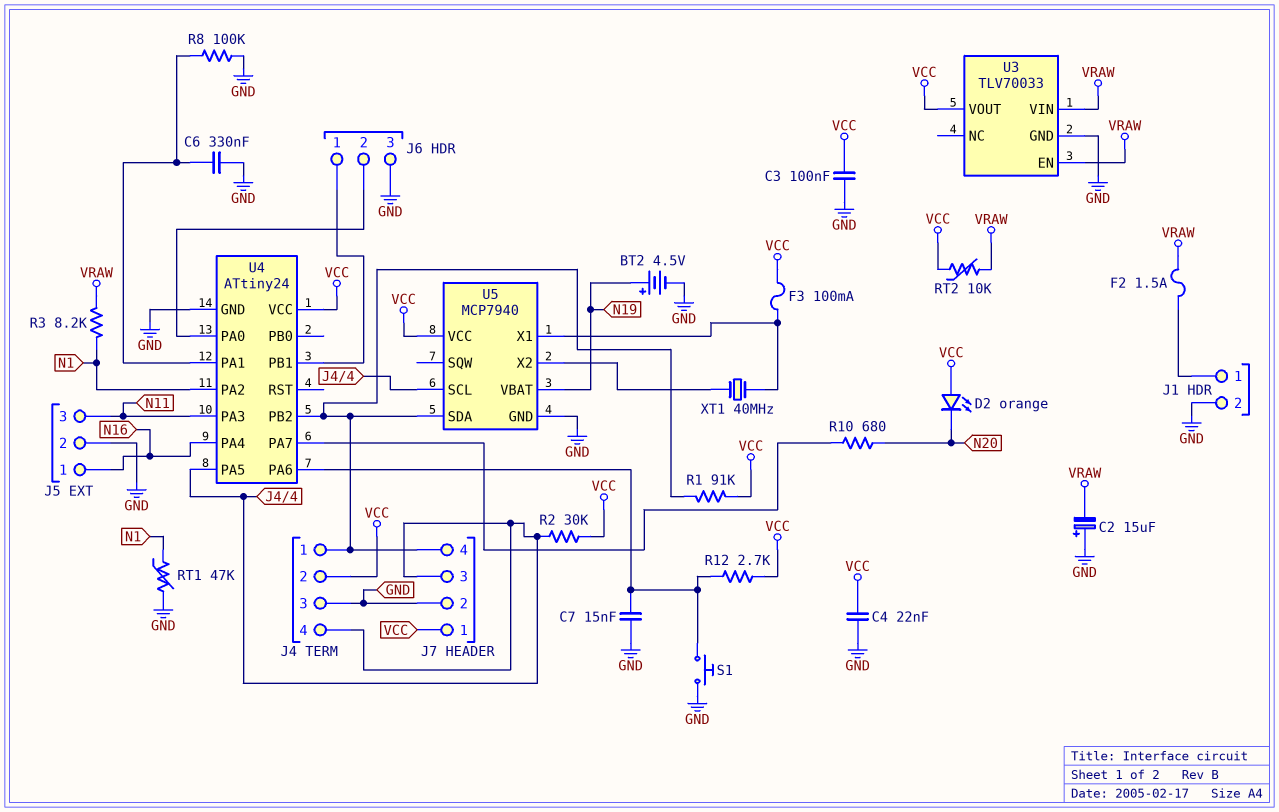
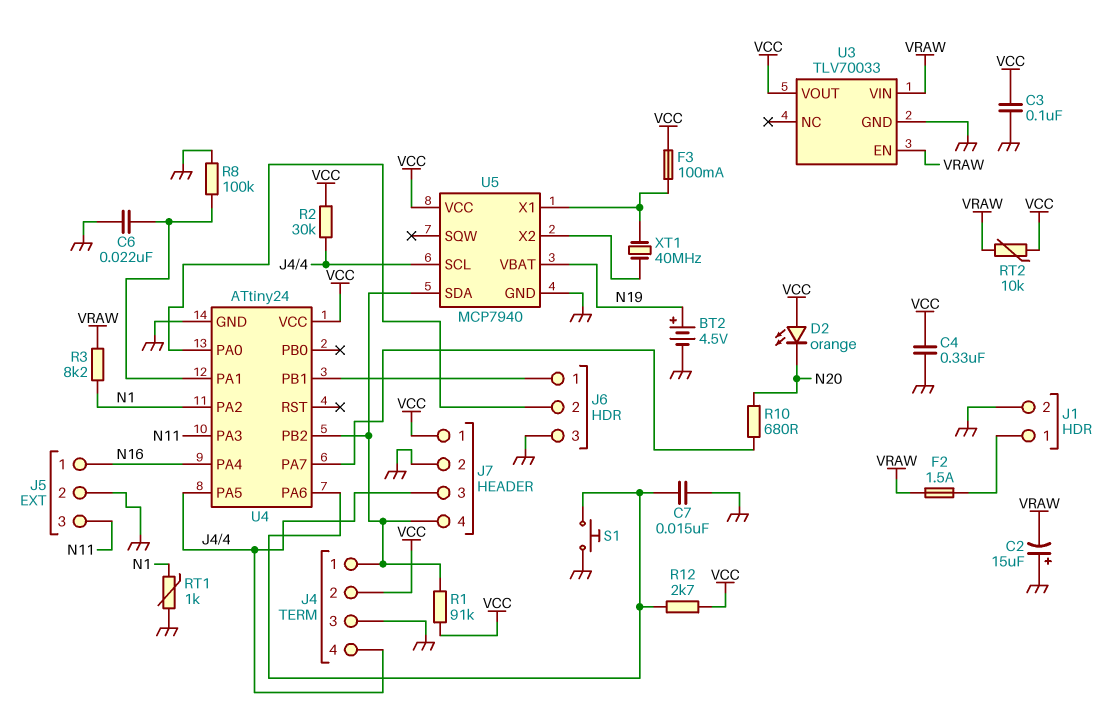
C4: 22nF (GND, VCC) -> 330nF (GND, VCC)
C6: 330nF (GND, U4/PA1) -> 22nF (GND, U4/PA1)
RT1: 47k (GND, N1) -> 1k (GND, N1)

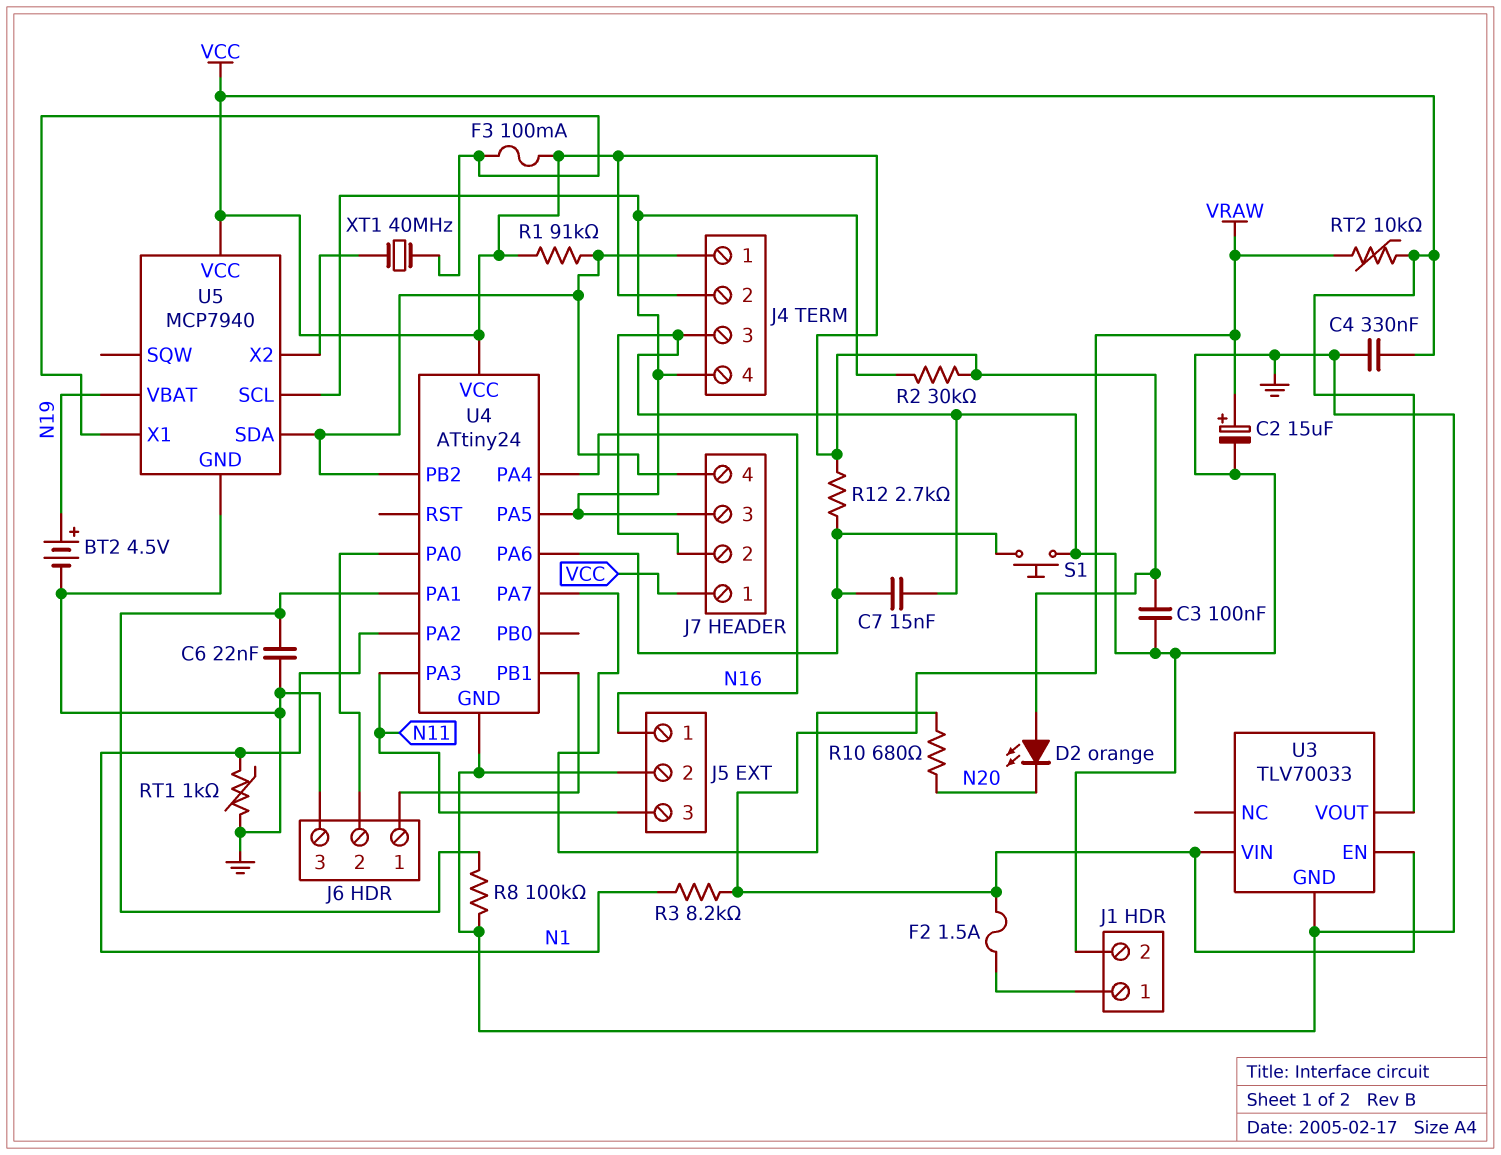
C2: 15uF (plus GND, minus VRAW) -> 15uF (plus VRAW, minus GND)

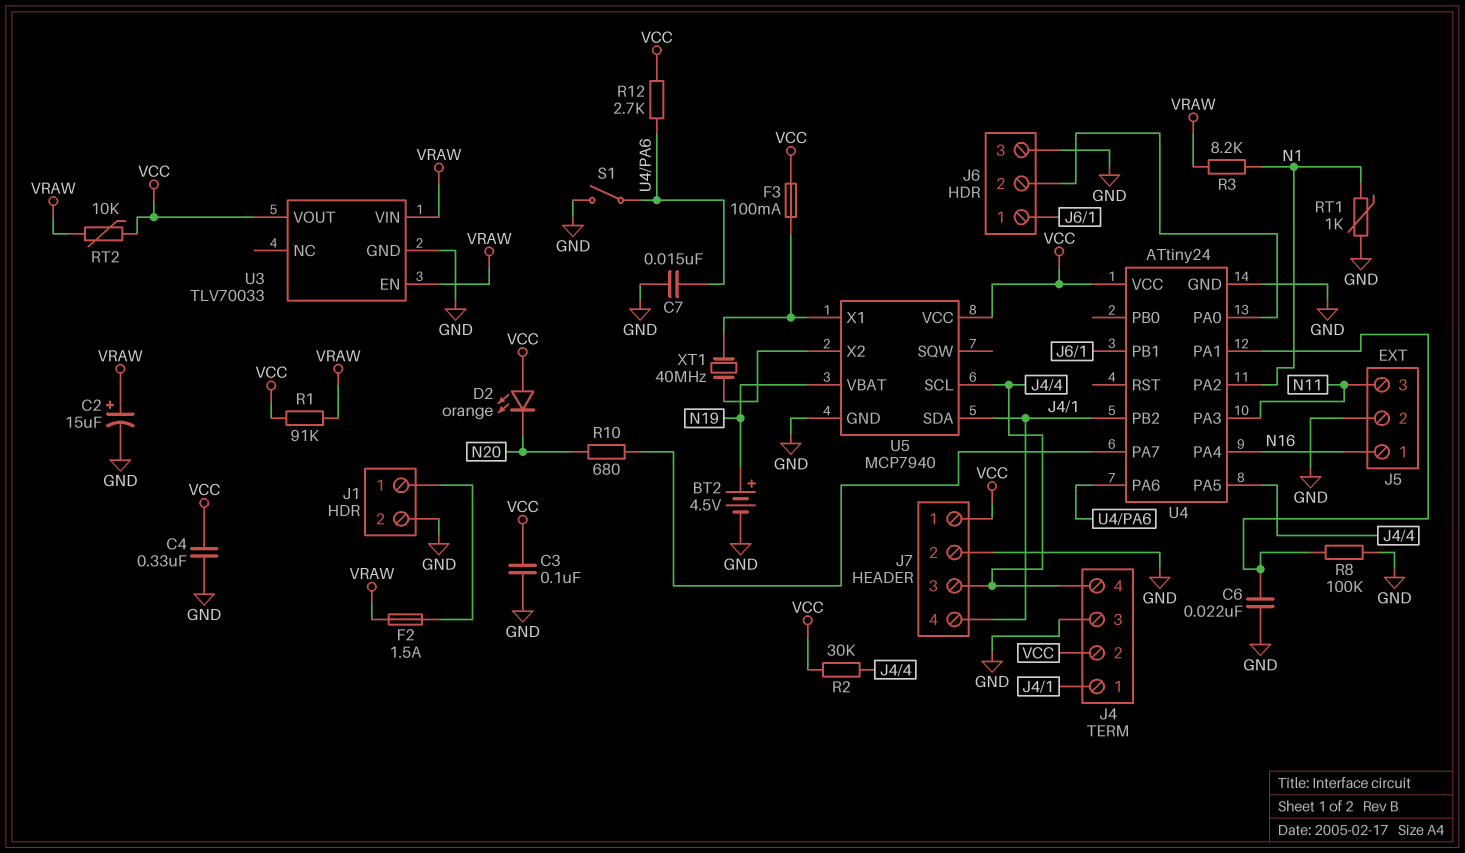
R1: 91k (J4/1, VCC) -> 91k (VCC, VRAW)
S1: button (GND, U4/PA6) -> switch (GND, U4/PA6)

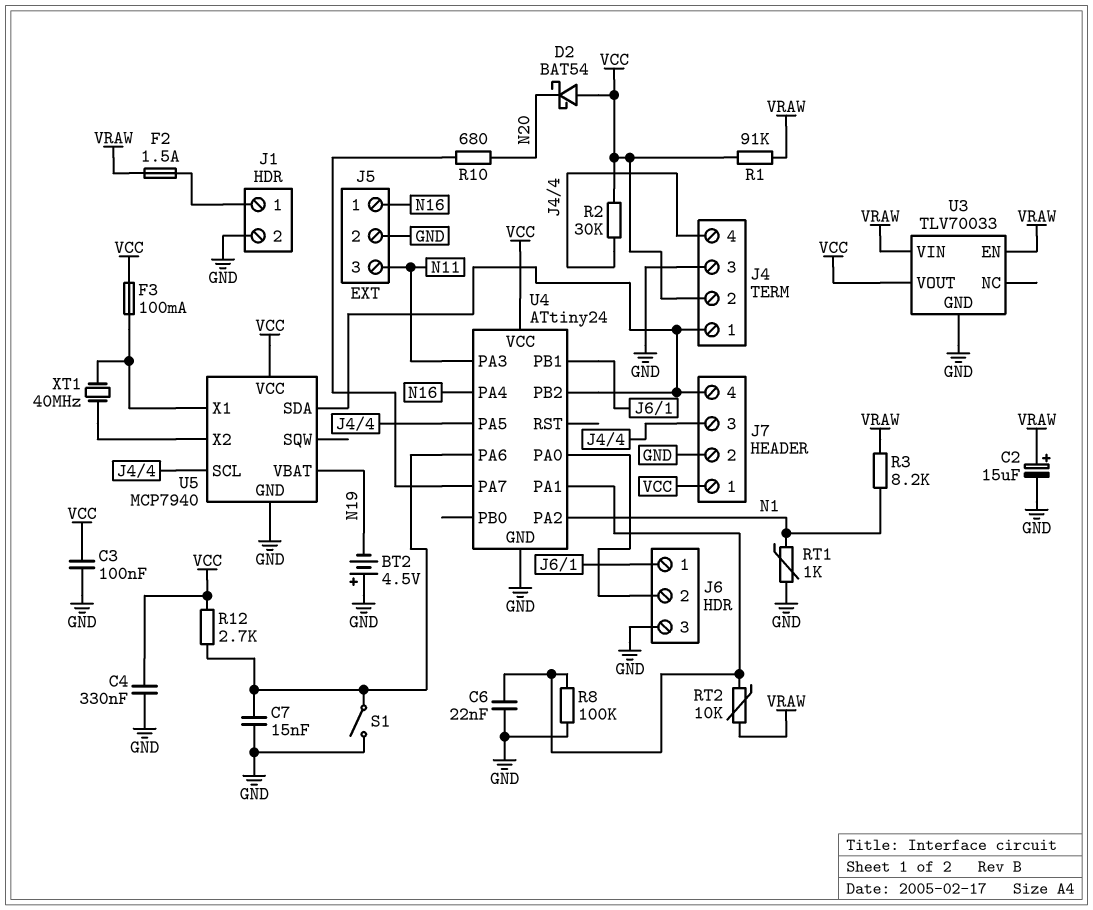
BT2: 4.5V (plus N19, minus GND) -> 4.5V (plus GND, minus N19)
D2: LED orange (A VCC, K N20) -> schottky BAT54 (A VCC, K N20)
RT2: 10k (VCC, VRAW) -> 10k (U4/PA1, VRAW)

